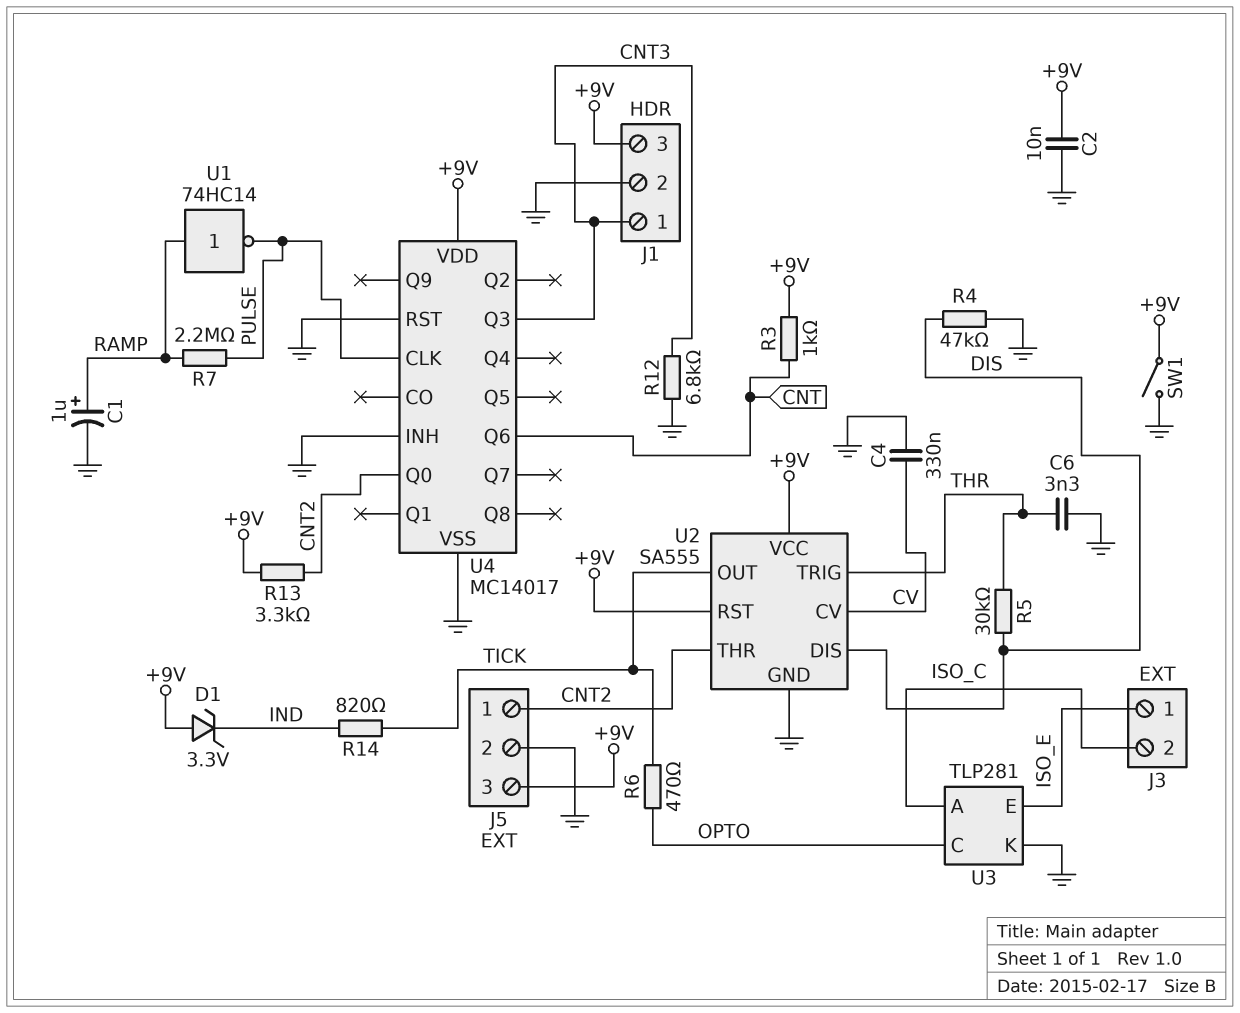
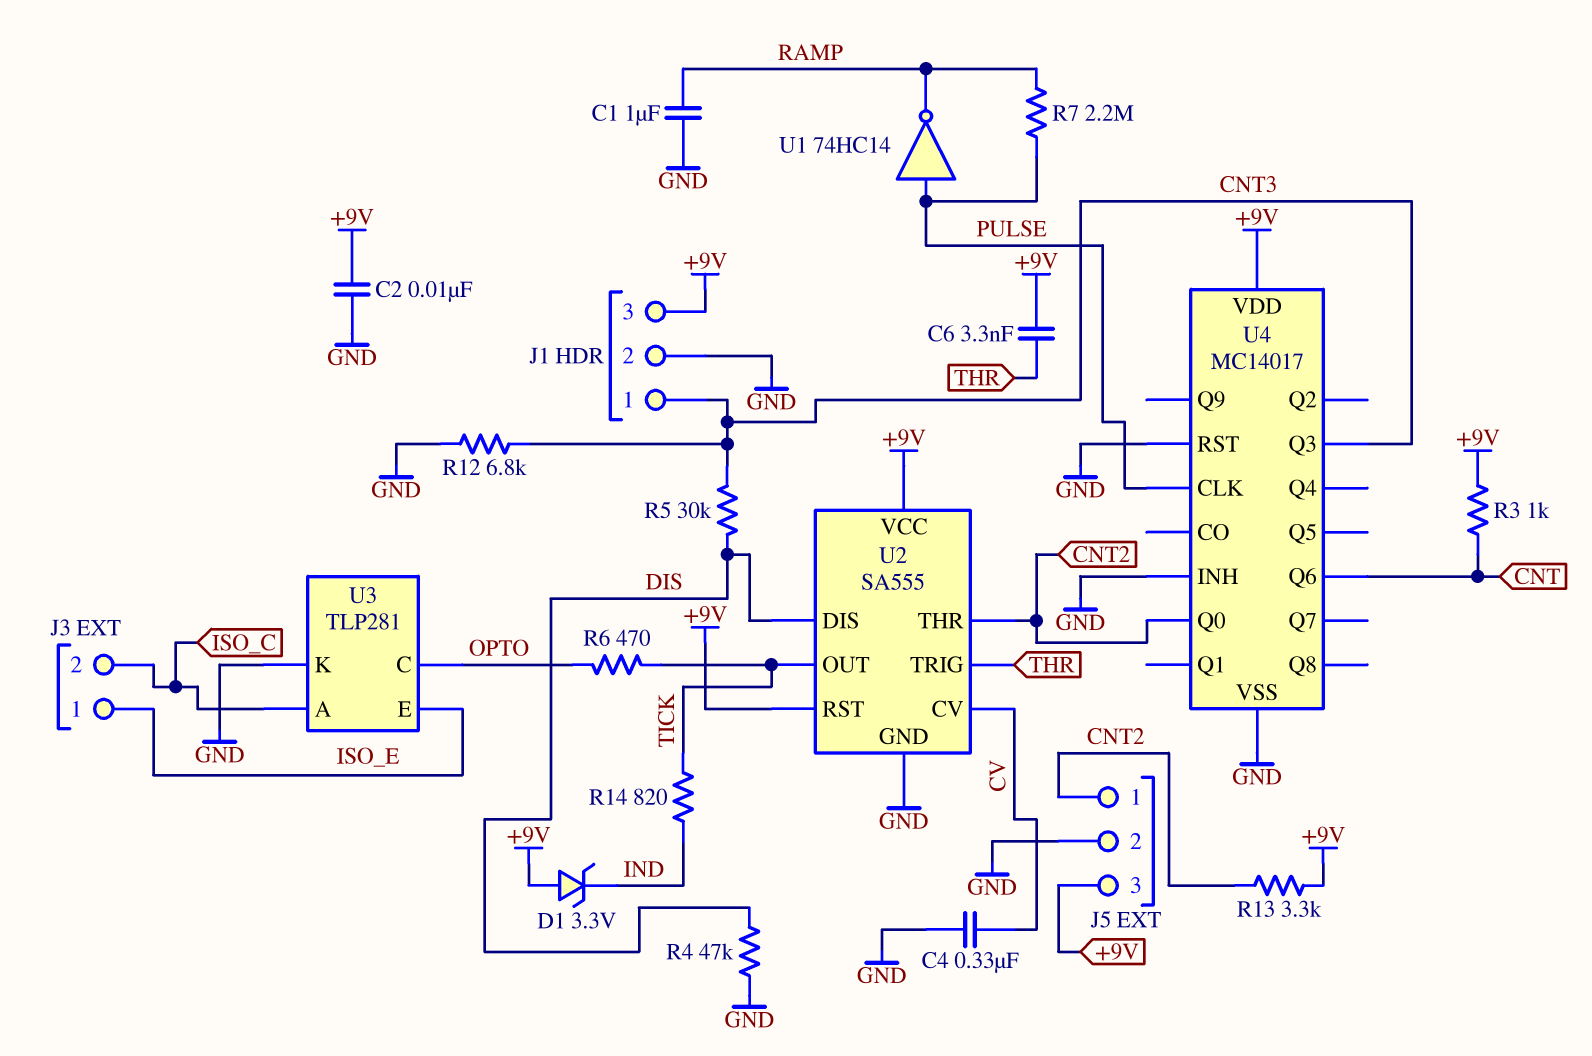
C1: 1uF (plus RAMP, minus GND) -> 1uF (GND, RAMP)
C6: 3.3nF (GND, THR) -> 3.3nF (+9V, THR)
R5: 30k (DIS, THR) -> 30k (CNT3, DIS)
SW1: switch (+9V, GND) -> none
U1: NOT 74HC14 (in RAMP, out PULSE) -> NOT 74HC14 (in PULSE, out RAMP)

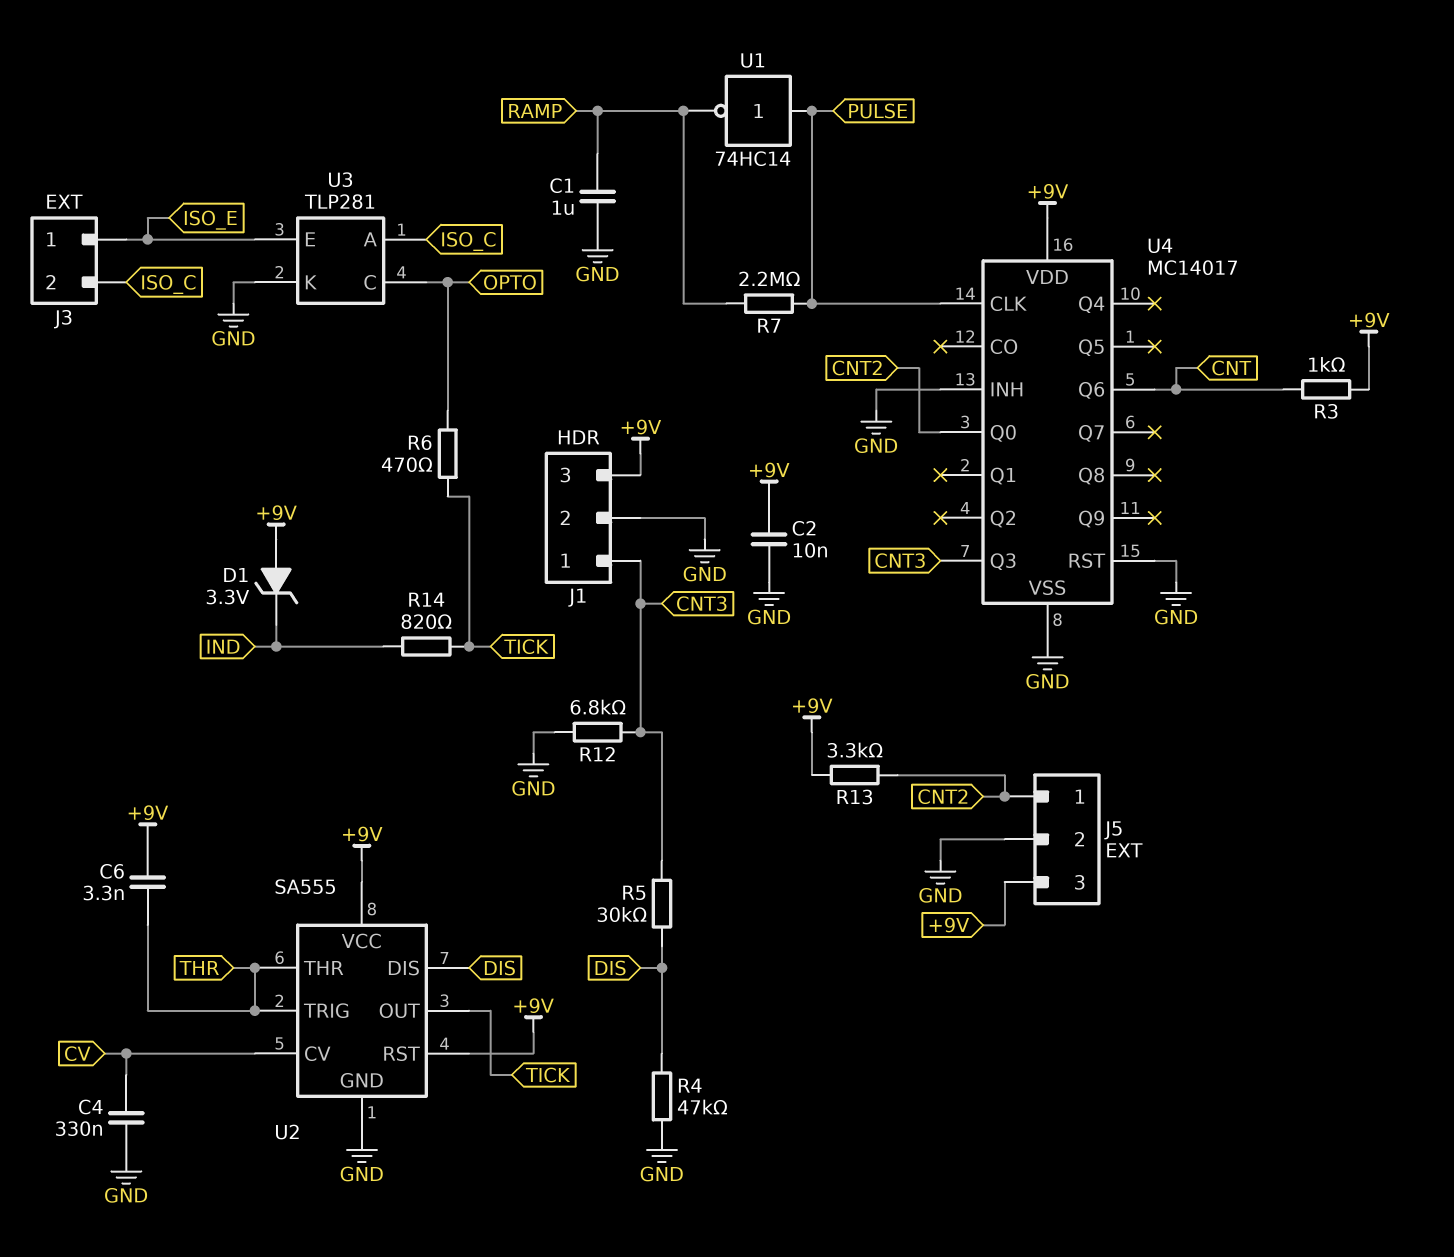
U2 pin THR: CNT2 -> THR

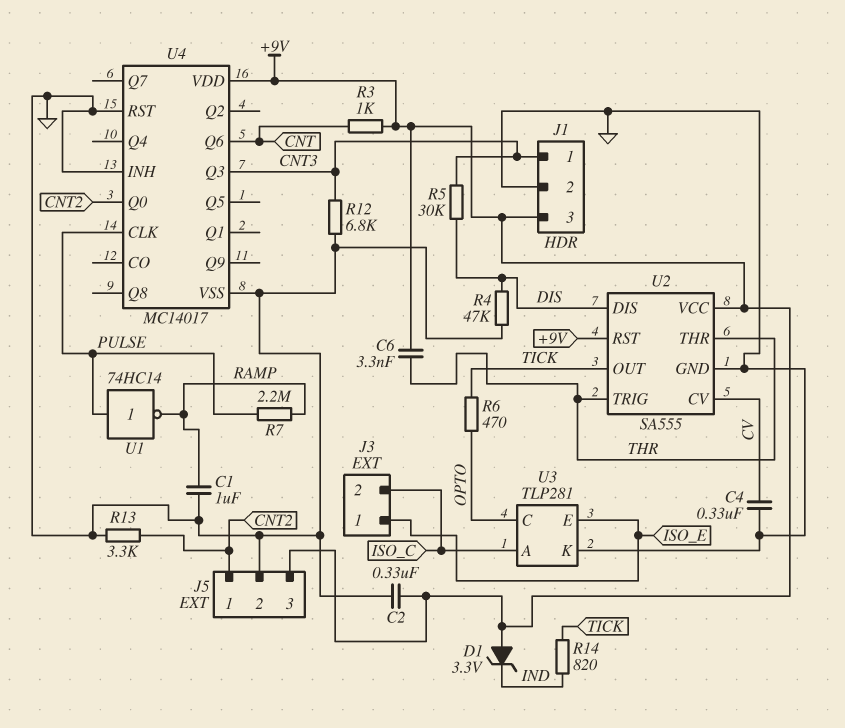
C2: 10nF (+9V, GND) -> 330nF (+9V, GND)
R13: 3.3k (+9V, CNT2) -> 3.3k (CNT2, GND)

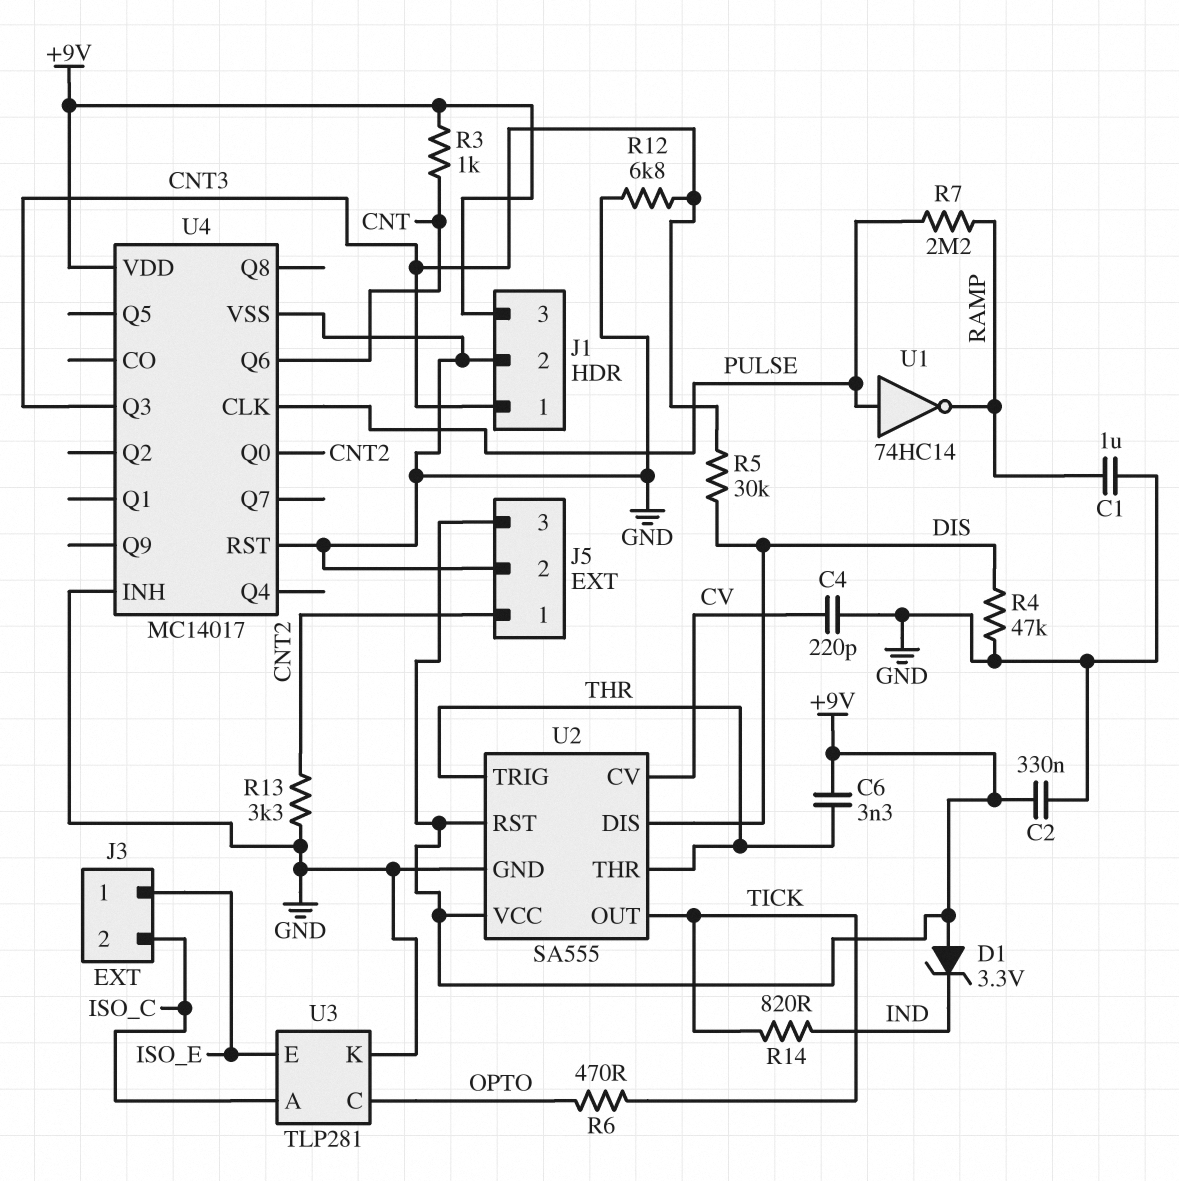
C4: 330nF (CV, GND) -> 220pF (CV, GND)

